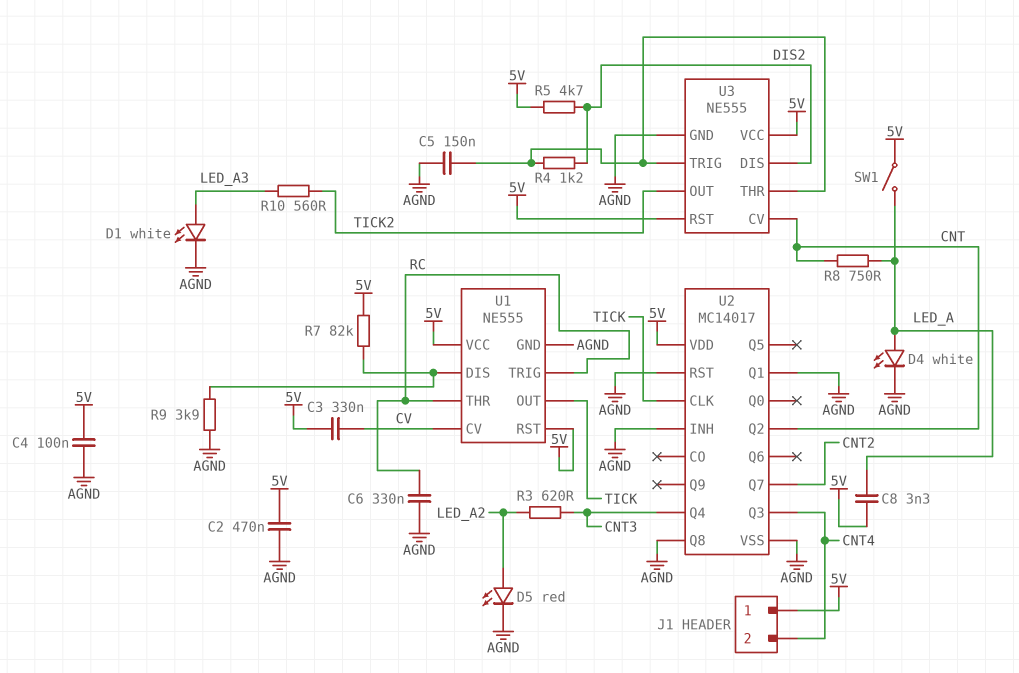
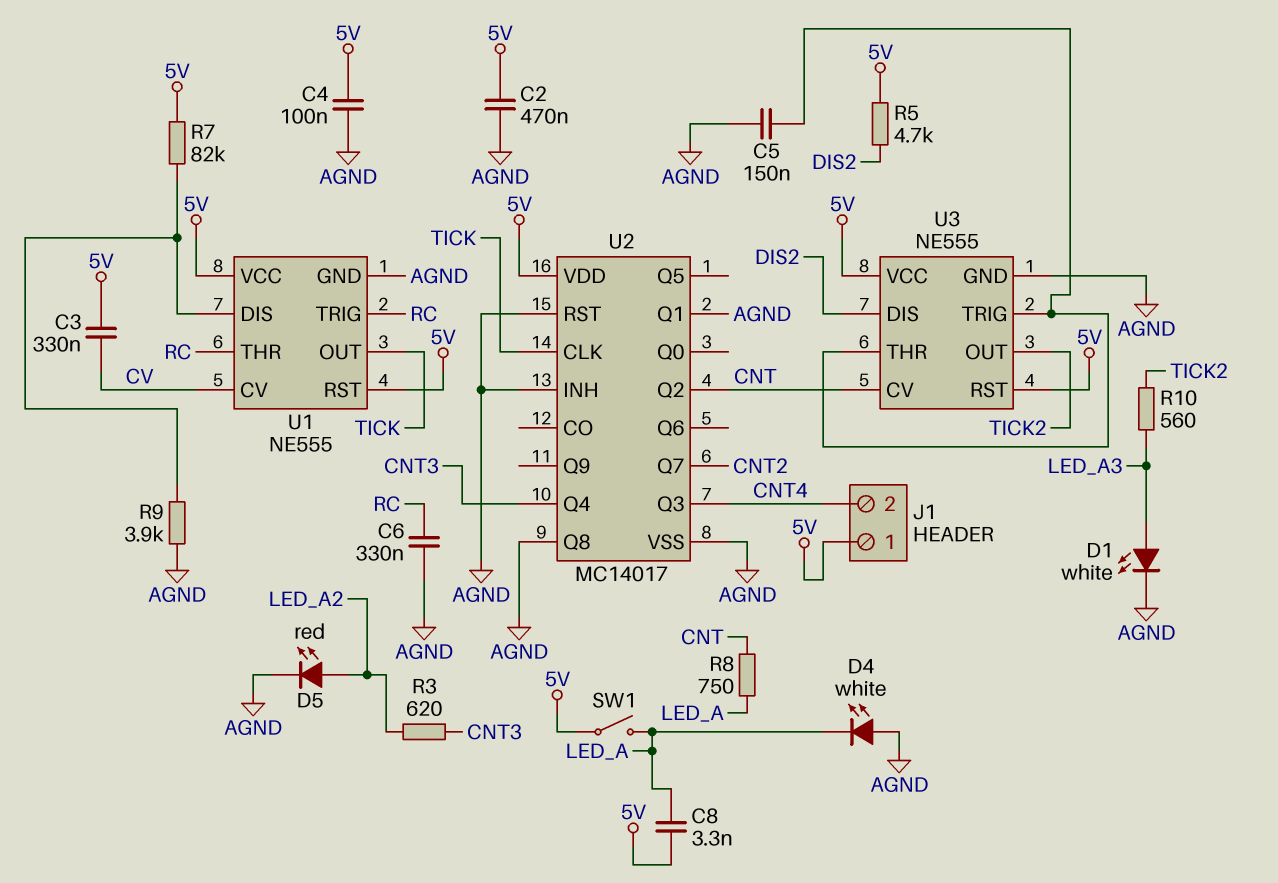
D4: LED white (A LED_A, K AGND) -> LED white (A AGND, K LED_A)
R4: 1.2k (DIS2, U3/THR) -> none

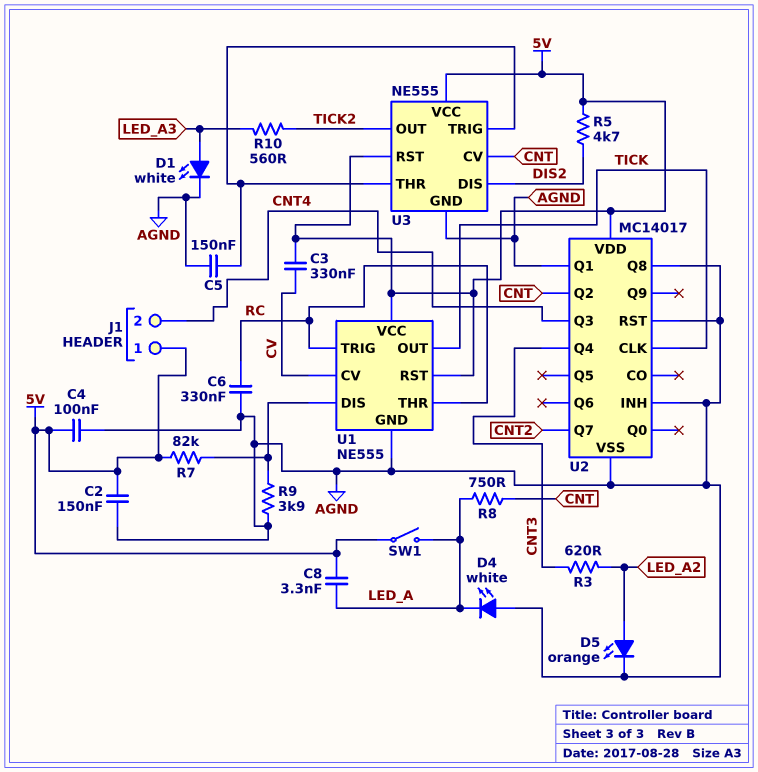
C2: 470nF (5V, AGND) -> 150nF (5V, AGND)
D5: LED red (A LED_A2, K AGND) -> LED orange (A LED_A2, K AGND)

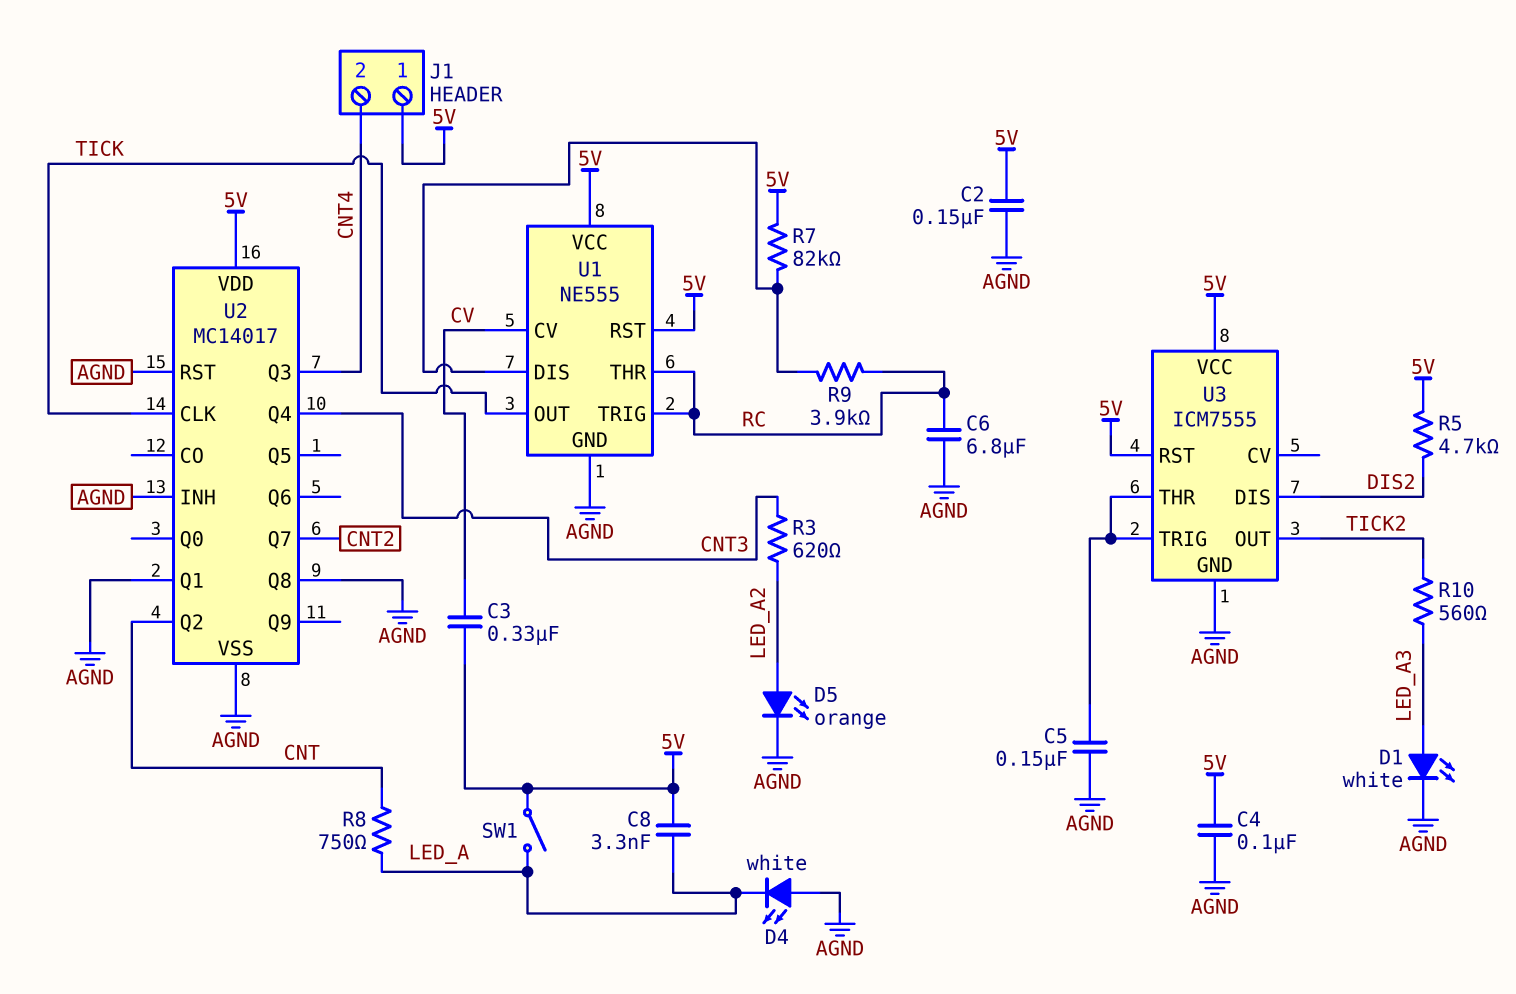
C6: 330nF (AGND, RC) -> 6.8uF (AGND, RC)
R9: 3.9k (AGND, U1/DIS) -> 3.9k (RC, U1/DIS)
U3: NE555 -> ICM7555
U3 pin CV: CNT -> none

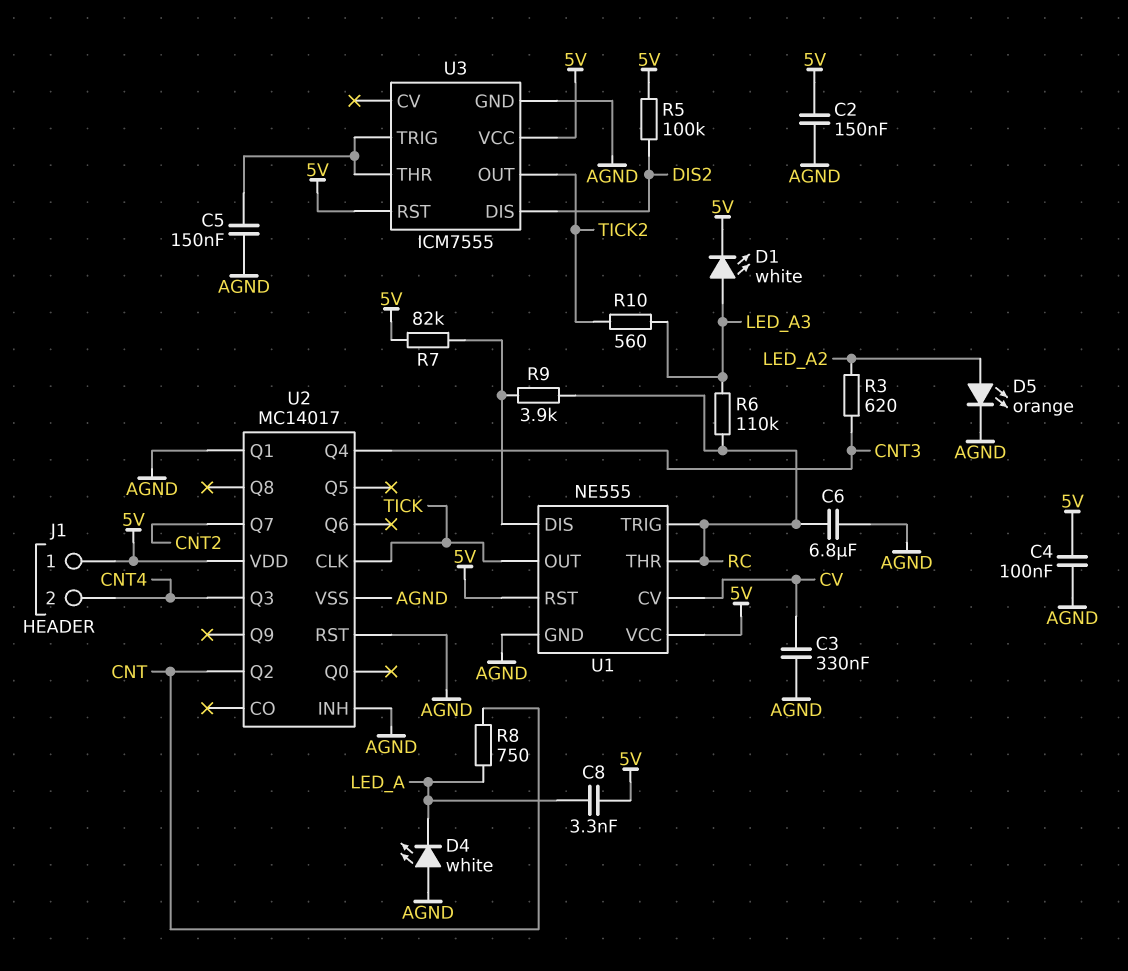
C3: 330nF (5V, CV) -> 330nF (AGND, CV)
D1: LED white (A LED_A3, K AGND) -> LED white (A LED_A3, K 5V)
R5: 4.7k (5V, DIS2) -> 100k (5V, DIS2)
R6: none -> 110k (LED_A3, RC)
SW1: switch (5V, LED_A) -> none
U2 pin Q8: AGND -> none

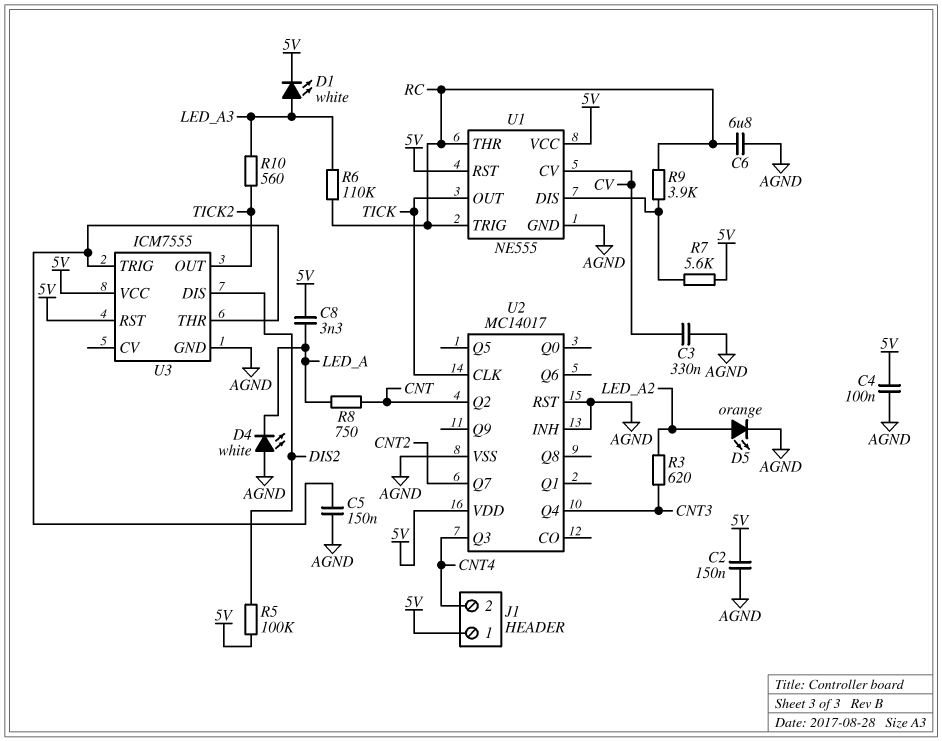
R7: 82k (5V, U1/DIS) -> 5.6k (5V, U1/DIS)
U2 pin Q1: AGND -> none

